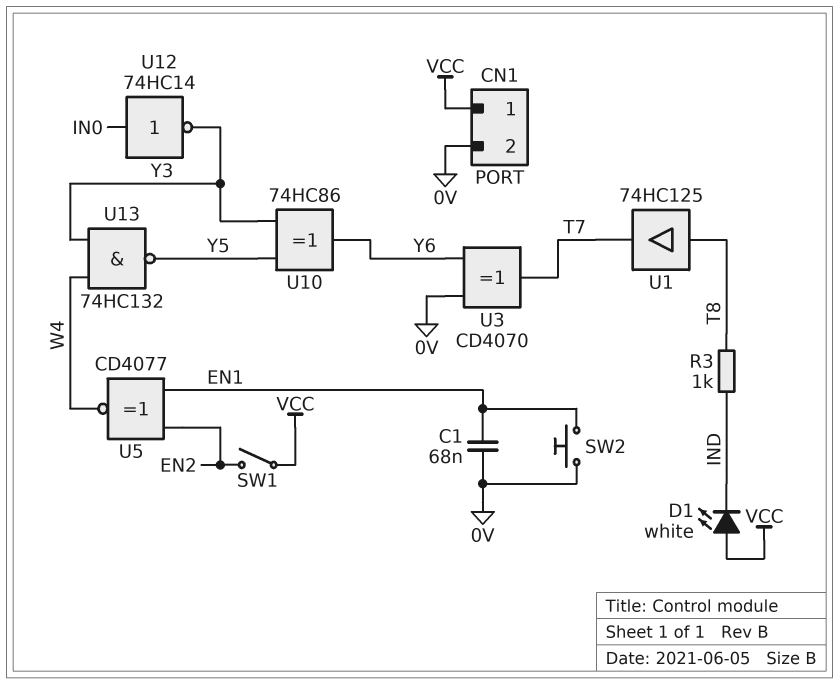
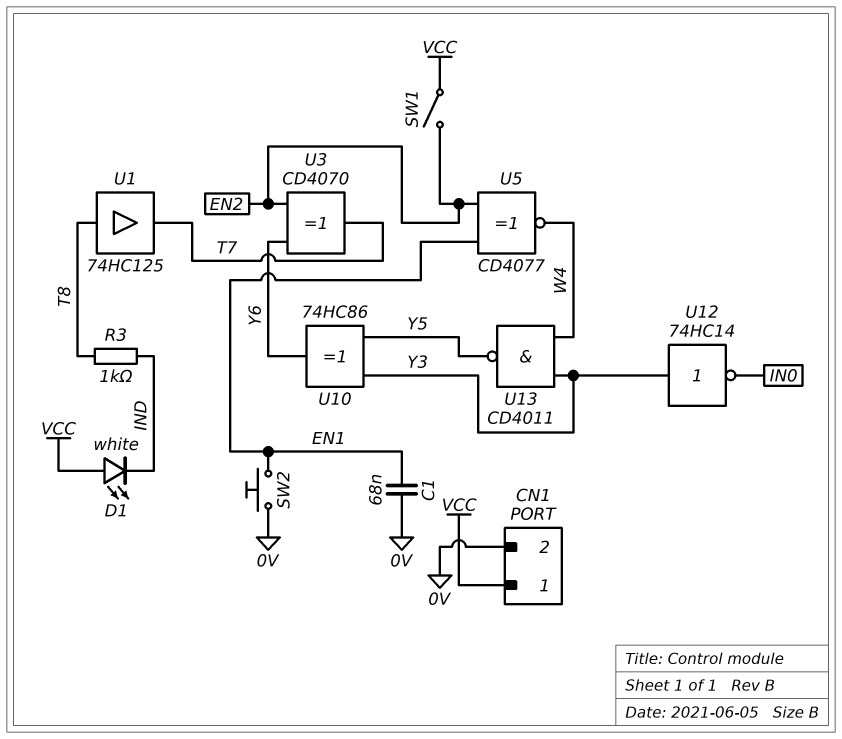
U3: XOR CD4070 (in 0V, in Y6, out T7) -> XOR CD4070 (in EN2, in Y6, out T7)
U12: NOT 74HC14 (in IN0, out Y3) -> NOT 74HC14 (in Y3, out IN0)
U13: NAND 74HC132 (in W4, in Y3, out Y5) -> NAND CD4011 (in W4, in Y3, out Y5)

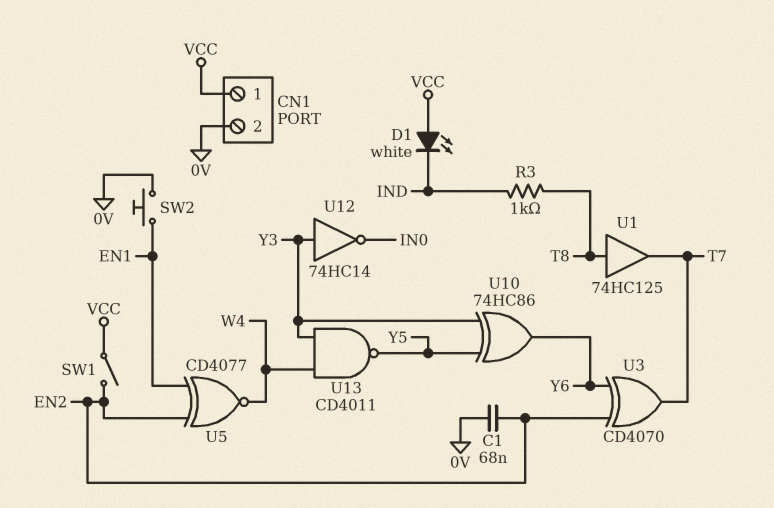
C1: 68nF (0V, EN1) -> 68nF (0V, EN2)

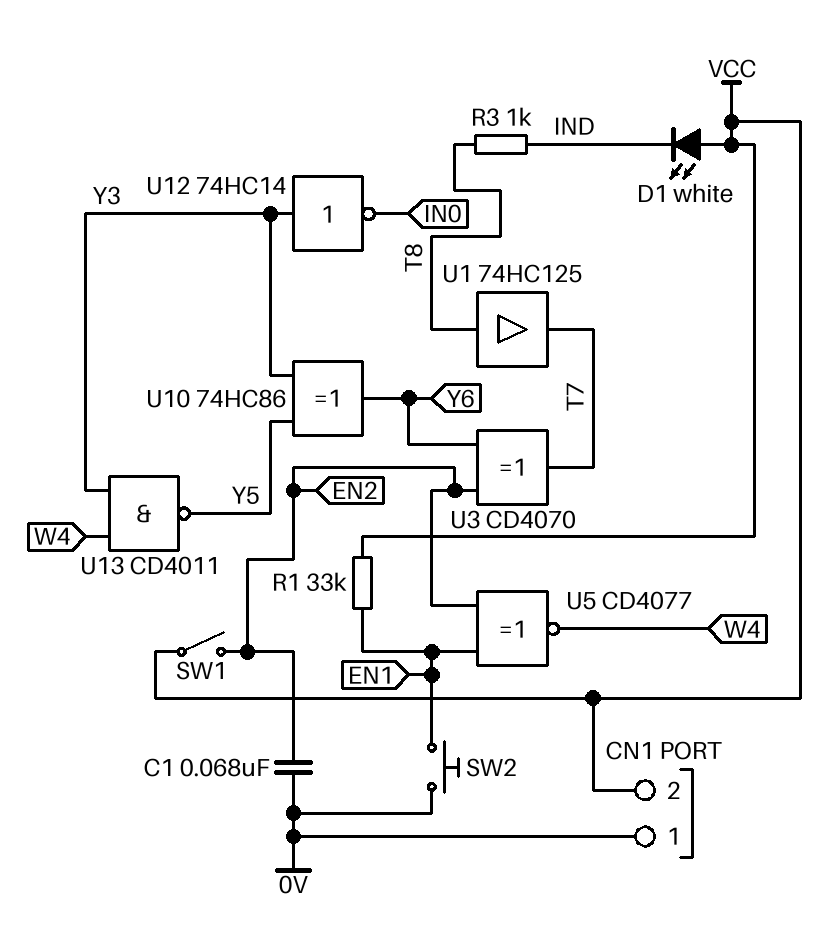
CN1 pin 1: VCC -> 0V
CN1 pin 2: 0V -> VCC
R1: none -> 33k (EN1, VCC)

